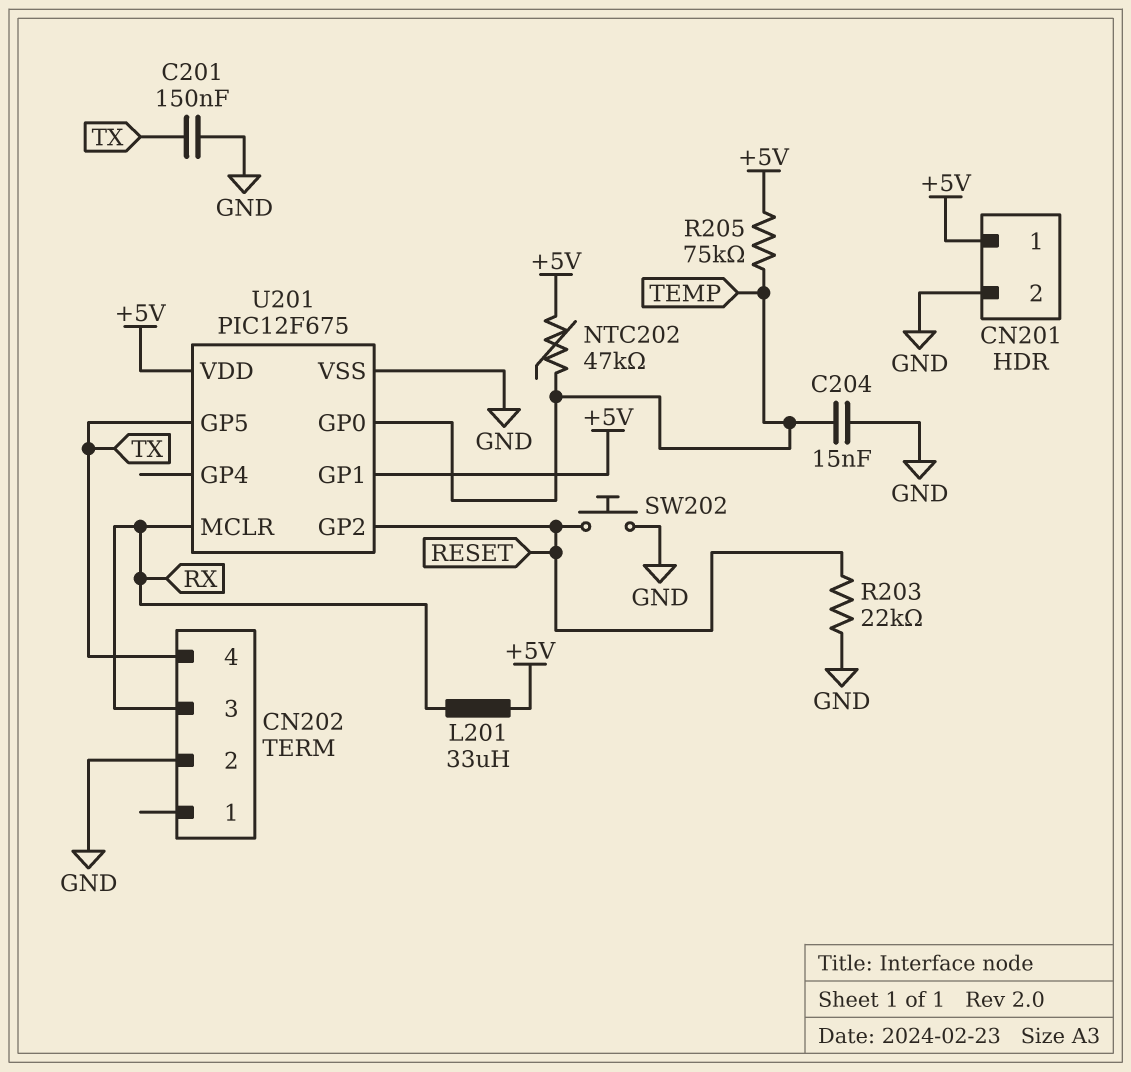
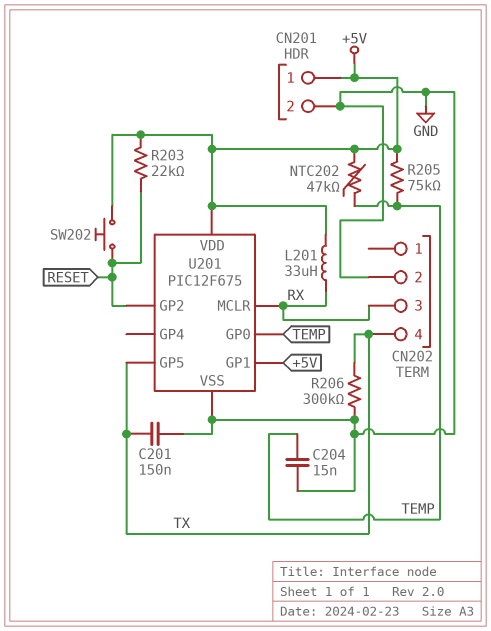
R203: 22k (GND, RESET) -> 22k (+5V, RESET)
R206: none -> 300k (GND, TX)
SW202: button (GND, RESET) -> button (+5V, RESET)

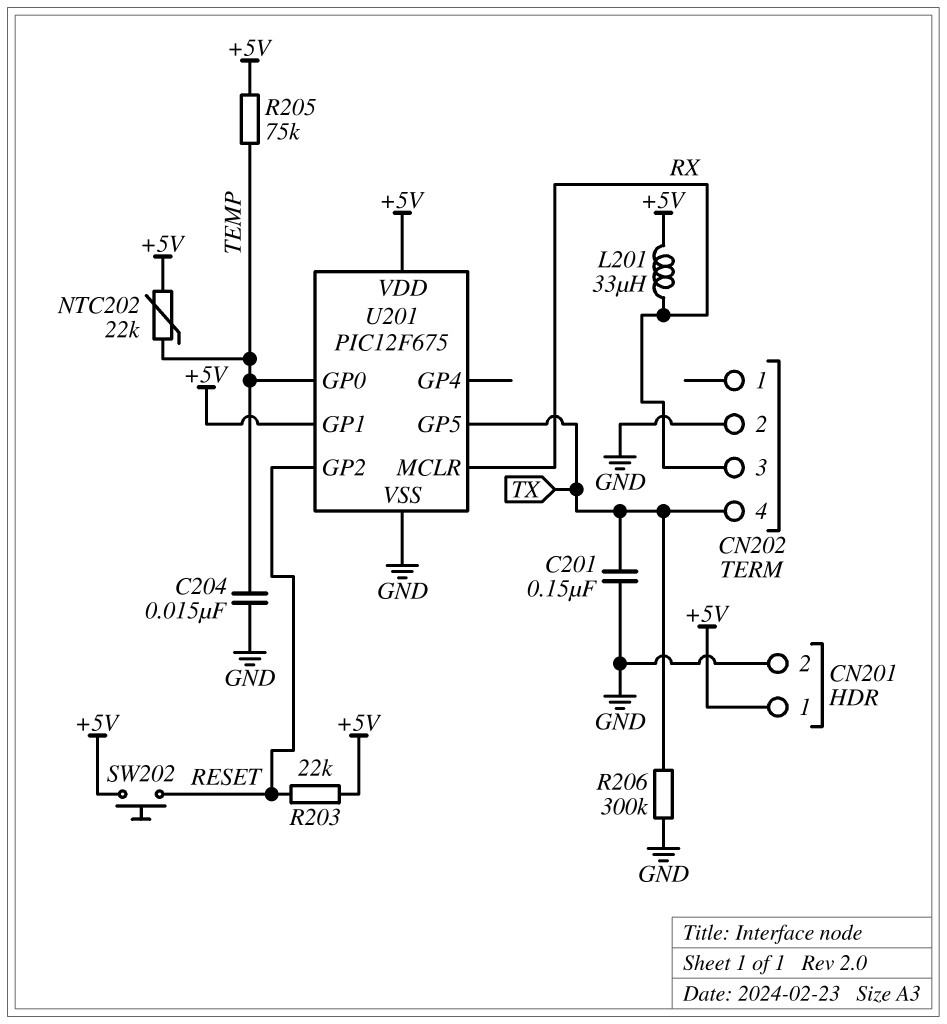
NTC202: 47k (+5V, TEMP) -> 22k (+5V, TEMP)

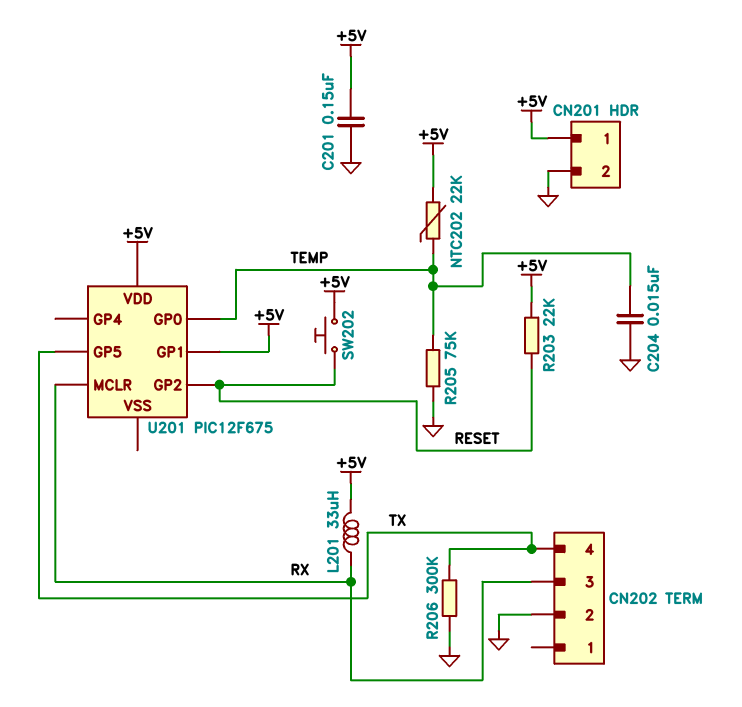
C201: 150nF (GND, TX) -> 150nF (+5V, GND)
R205: 75k (+5V, TEMP) -> 75k (GND, TEMP)
U201 pin VSS: GND -> none

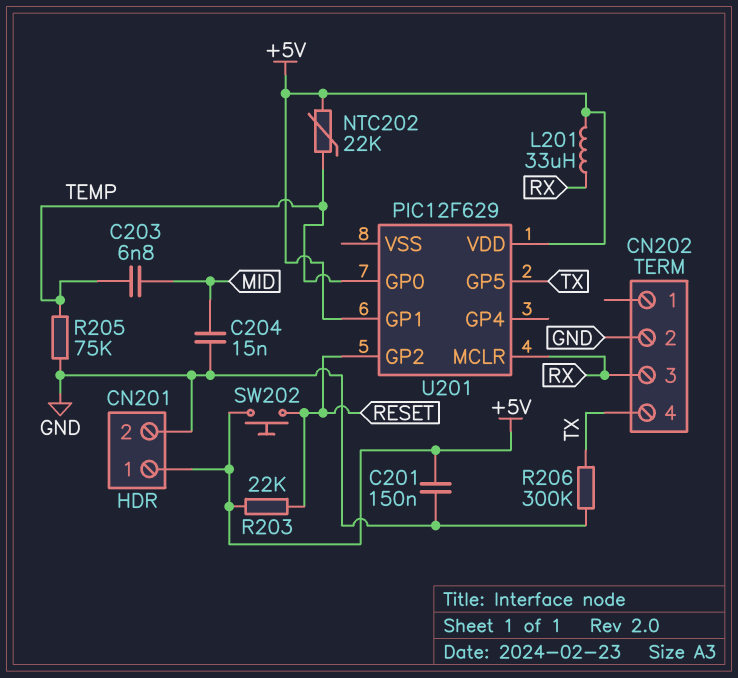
C203: none -> 6.8nF (MID, TEMP)
C204: 15nF (GND, TEMP) -> 15nF (GND, MID)
U201: PIC12F675 -> PIC12F629

